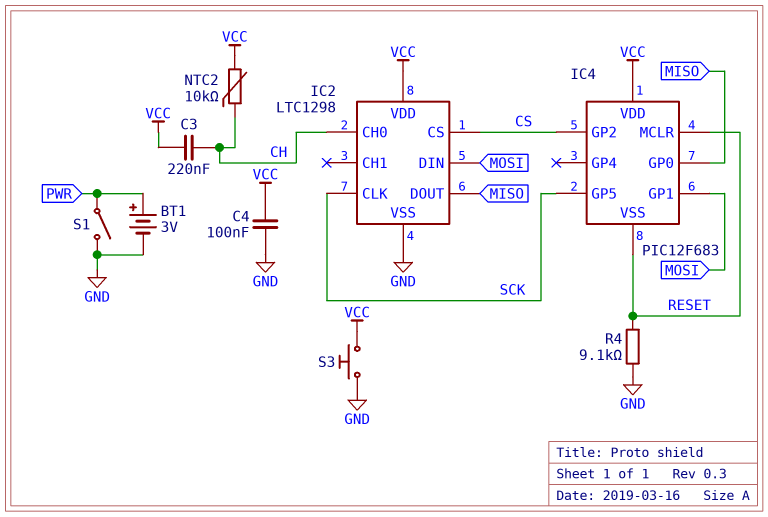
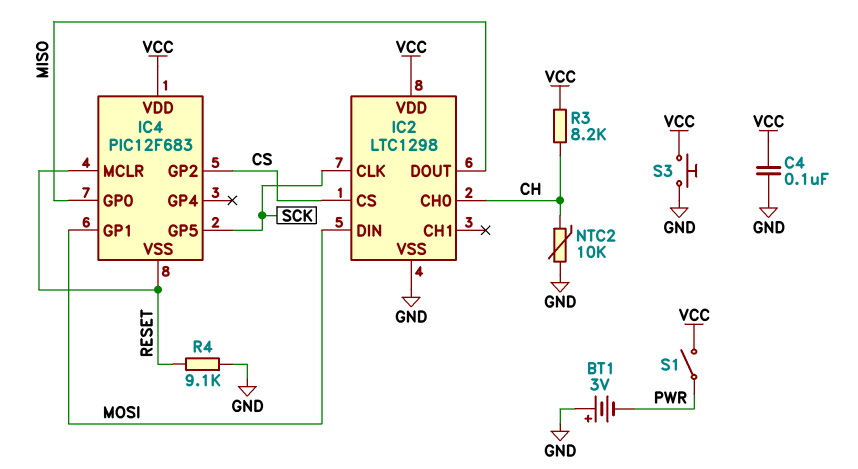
BT1: 3V (plus PWR, minus GND) -> 3V (plus GND, minus PWR)
C3: 220nF (CH, VCC) -> none
NTC2: 10k (CH, VCC) -> 10k (CH, GND)
R3: none -> 8.2k (CH, VCC)
S1: switch (GND, PWR) -> switch (PWR, VCC)

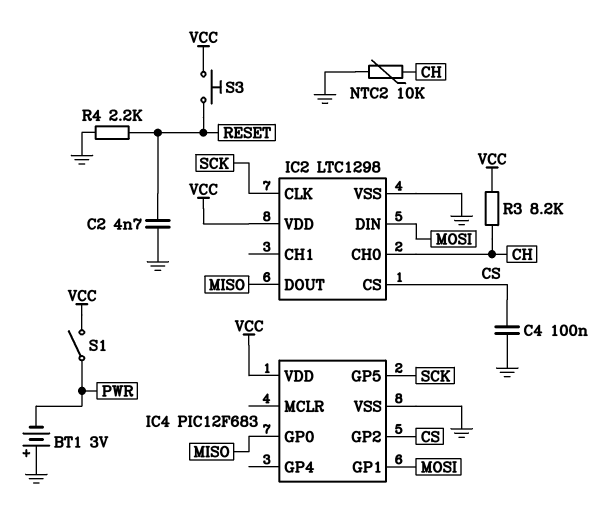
C2: none -> 4.7nF (GND, RESET)
C4: 100nF (GND, VCC) -> 100nF (CS, GND)
IC4 pin MCLR: RESET -> none
IC4 pin VSS: RESET -> GND
R4: 9.1k (GND, RESET) -> 2.2k (GND, RESET)
S3: button (GND, VCC) -> button (RESET, VCC)

